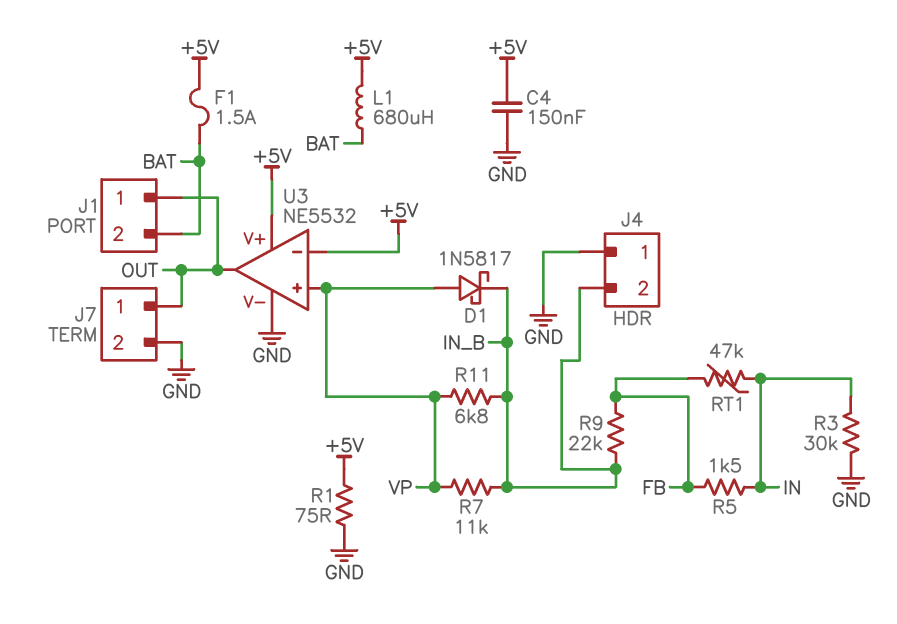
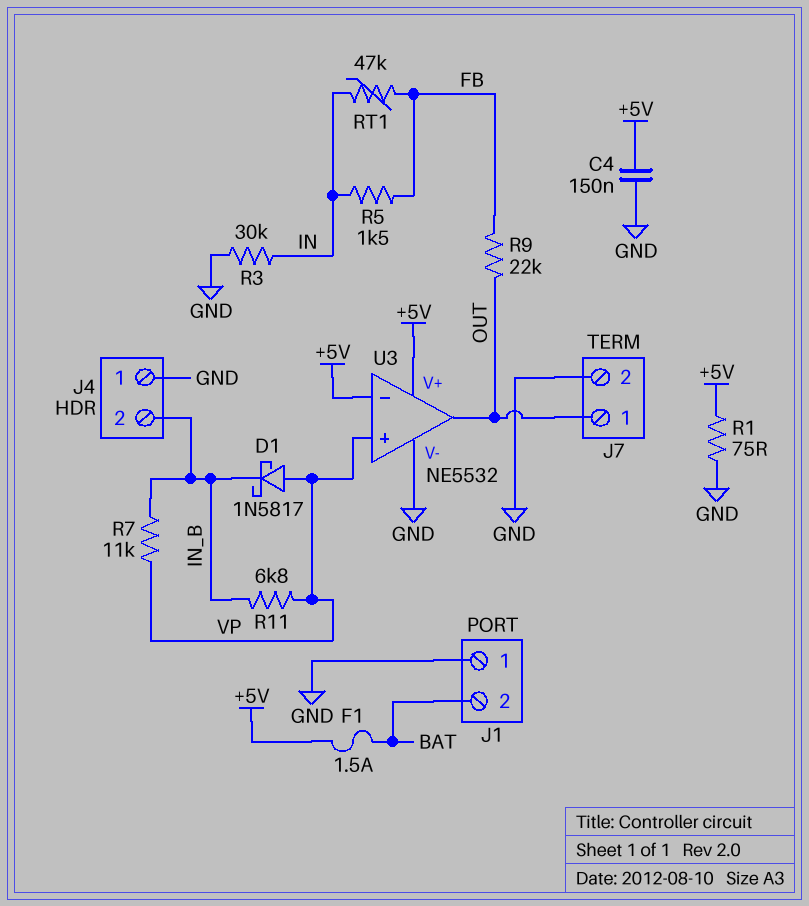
J1 pin 1: OUT -> GND
L1: 680uH (+5V, BAT) -> none
R9: 22k (FB, IN_B) -> 22k (FB, OUT)

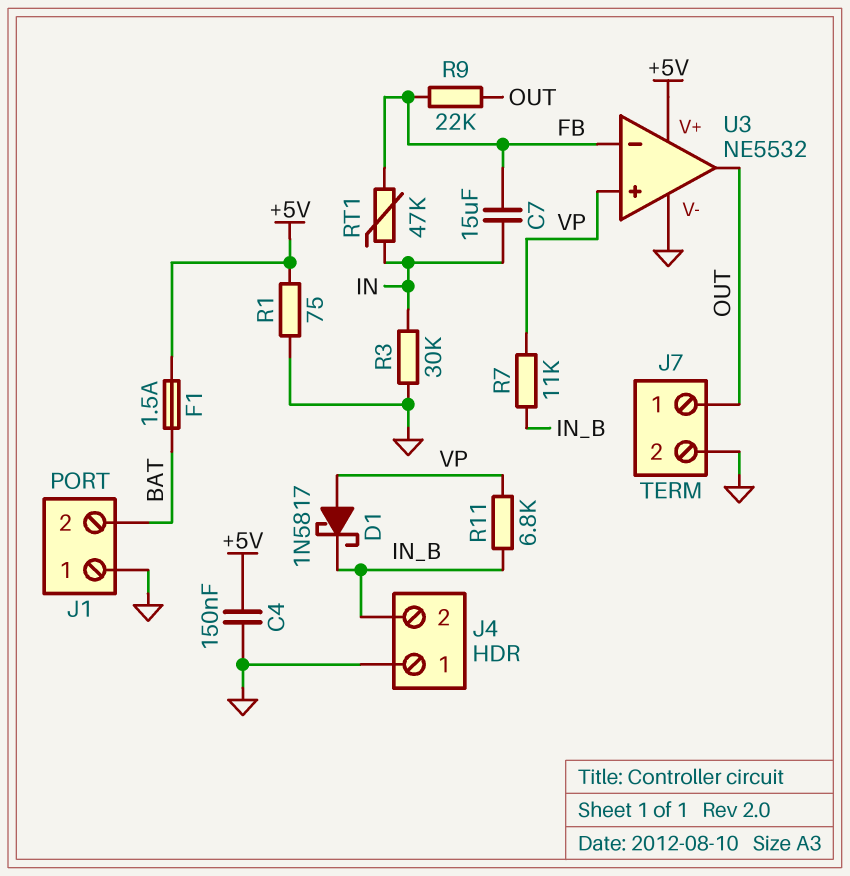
C7: none -> 15uF (FB, IN)
R5: 1.5k (FB, IN) -> none
U3 pin in-: +5V -> FB

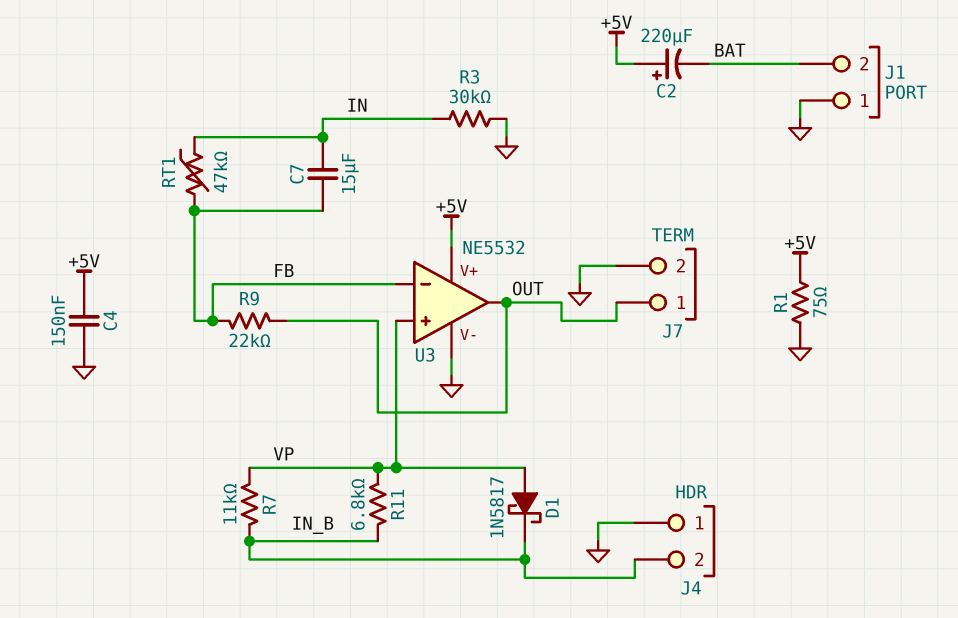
C2: none -> 220uF (plus +5V, minus BAT)
F1: 1.5A (+5V, BAT) -> none

